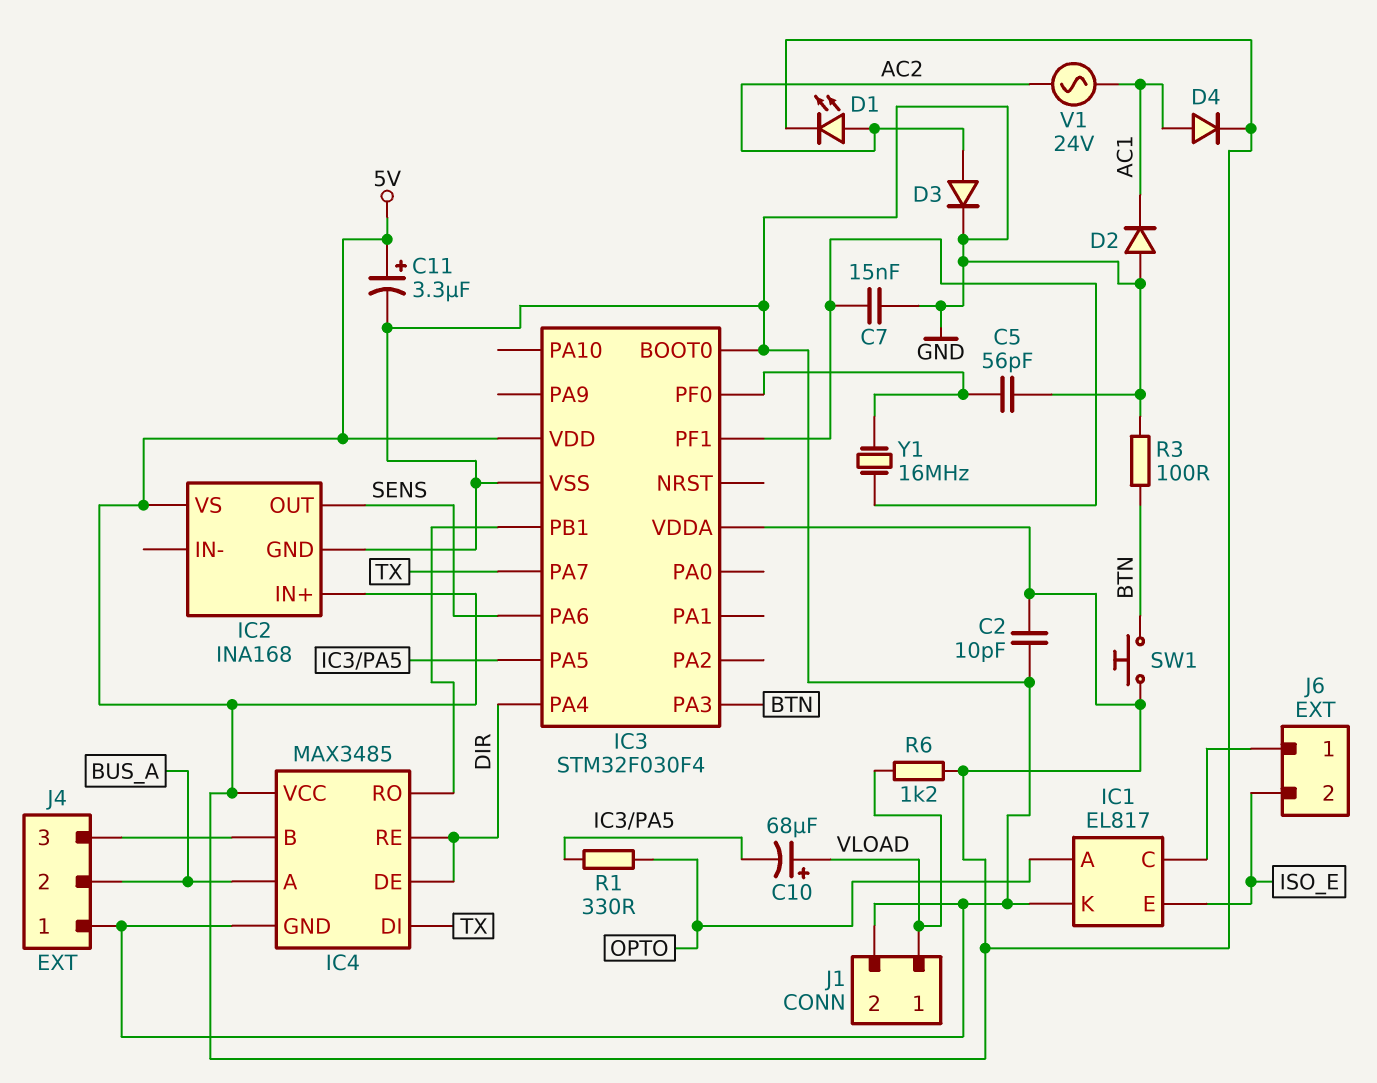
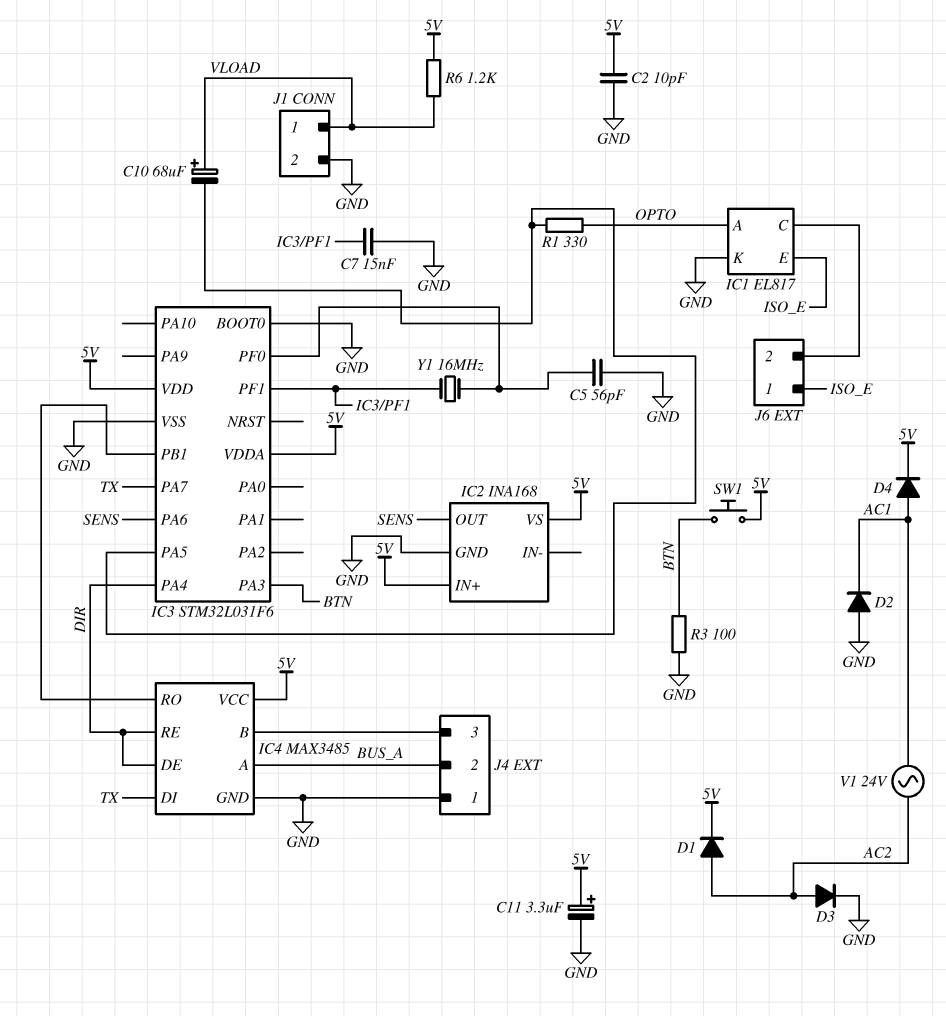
D1: LED (A AC2, K 5V) -> diode (A AC2, K 5V)
IC3: STM32F030F4 -> STM32L031F6
J6 pin 1: IC1/C -> ISO_E
J6 pin 2: ISO_E -> IC1/C

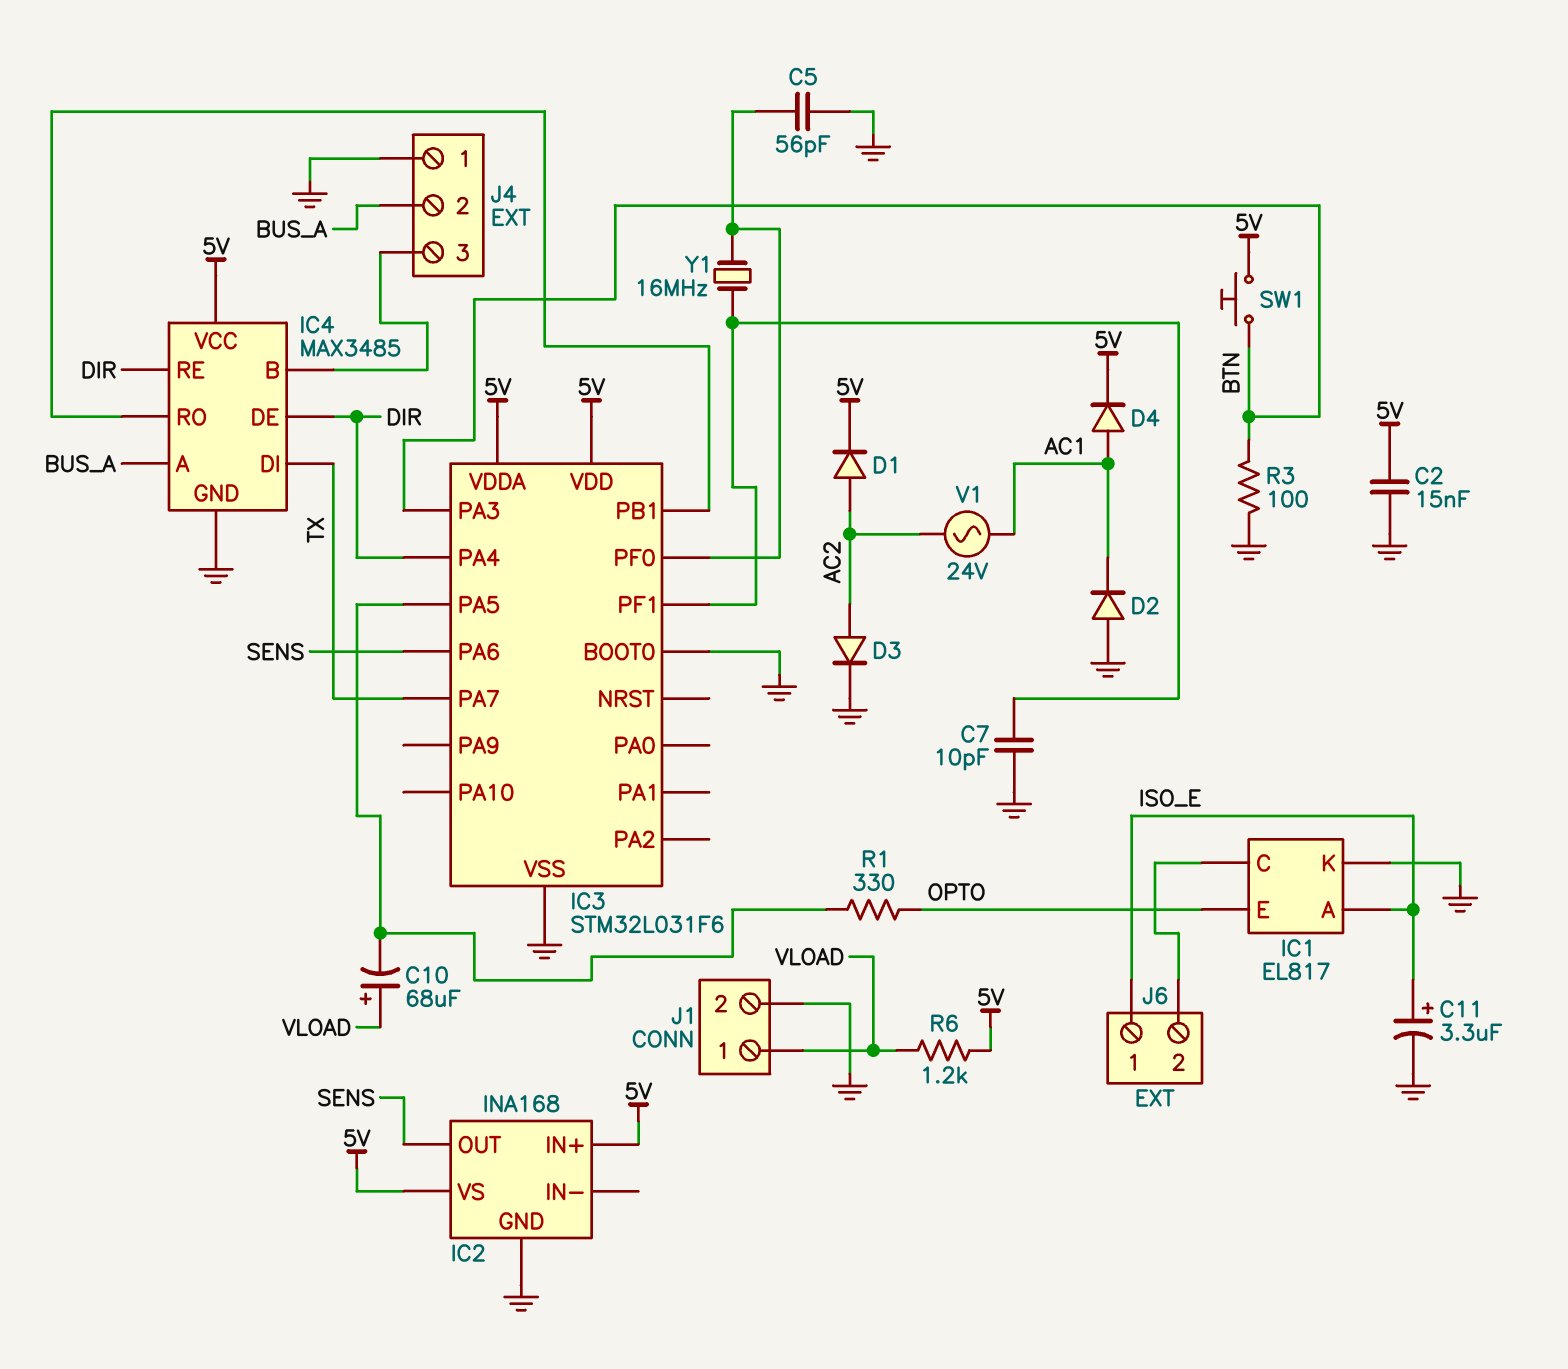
C2: 10pF (5V, GND) -> 15nF (5V, GND)
C7: 15nF (GND, IC3/PF1) -> 10pF (GND, IC3/PF1)
C11: 3.3uF (plus 5V, minus GND) -> 3.3uF (plus ISO_E, minus GND)
IC1 pin A: OPTO -> ISO_E
IC1 pin E: ISO_E -> OPTO

